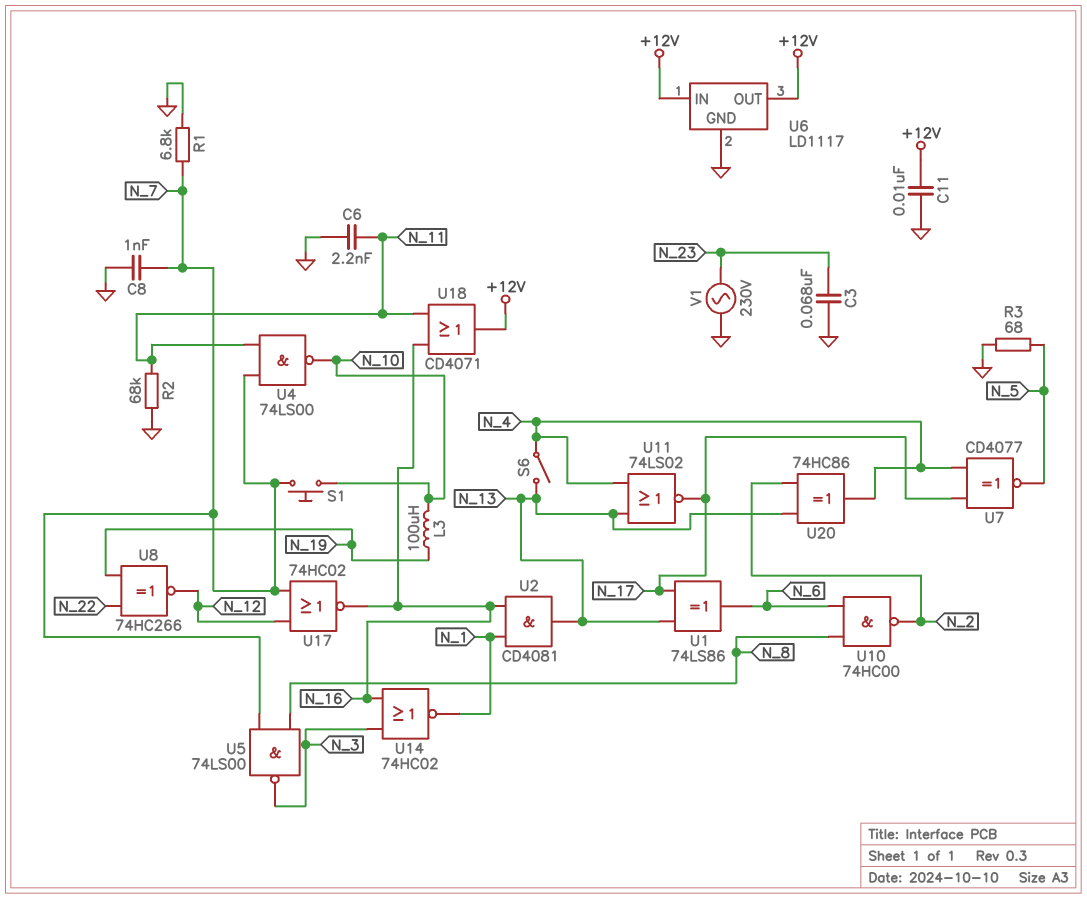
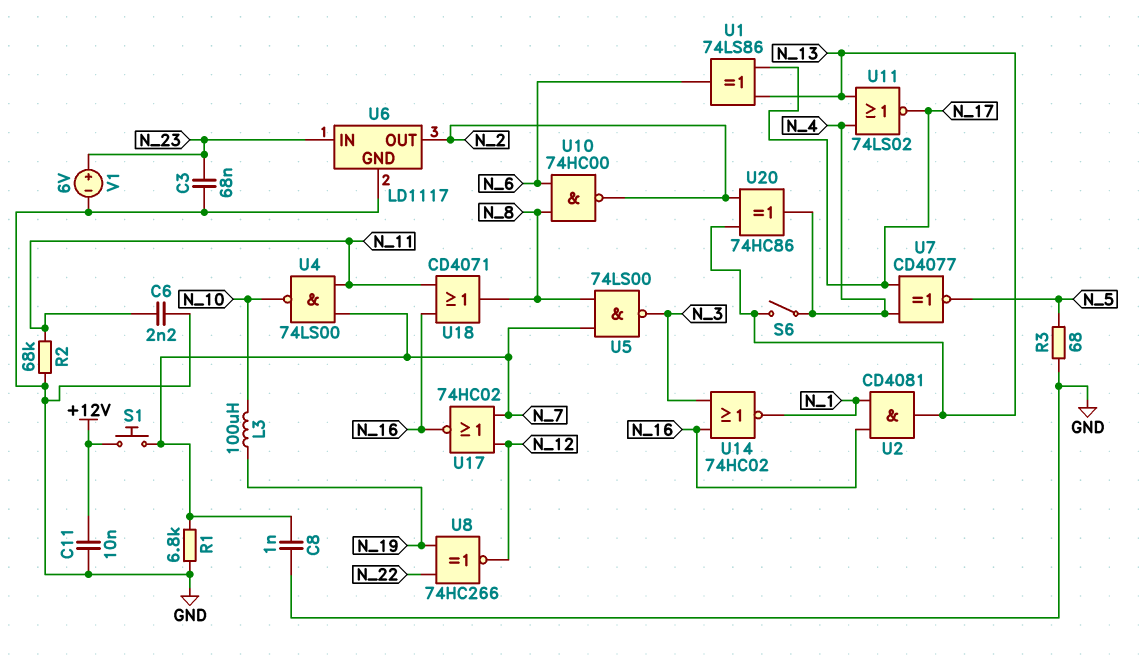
S1: button (N_7, N_10) -> button (+12V, N_7)
U6 pin IN: +12V -> N_23
U6 pin OUT: +12V -> N_2
U18: OR CD4071 (in N_11, in N_16, out +12V) -> OR CD4071 (in N_11, in N_16, out N_8)
V1: AC 230V (GND, N_23) -> 6V (plus N_23, minus GND)

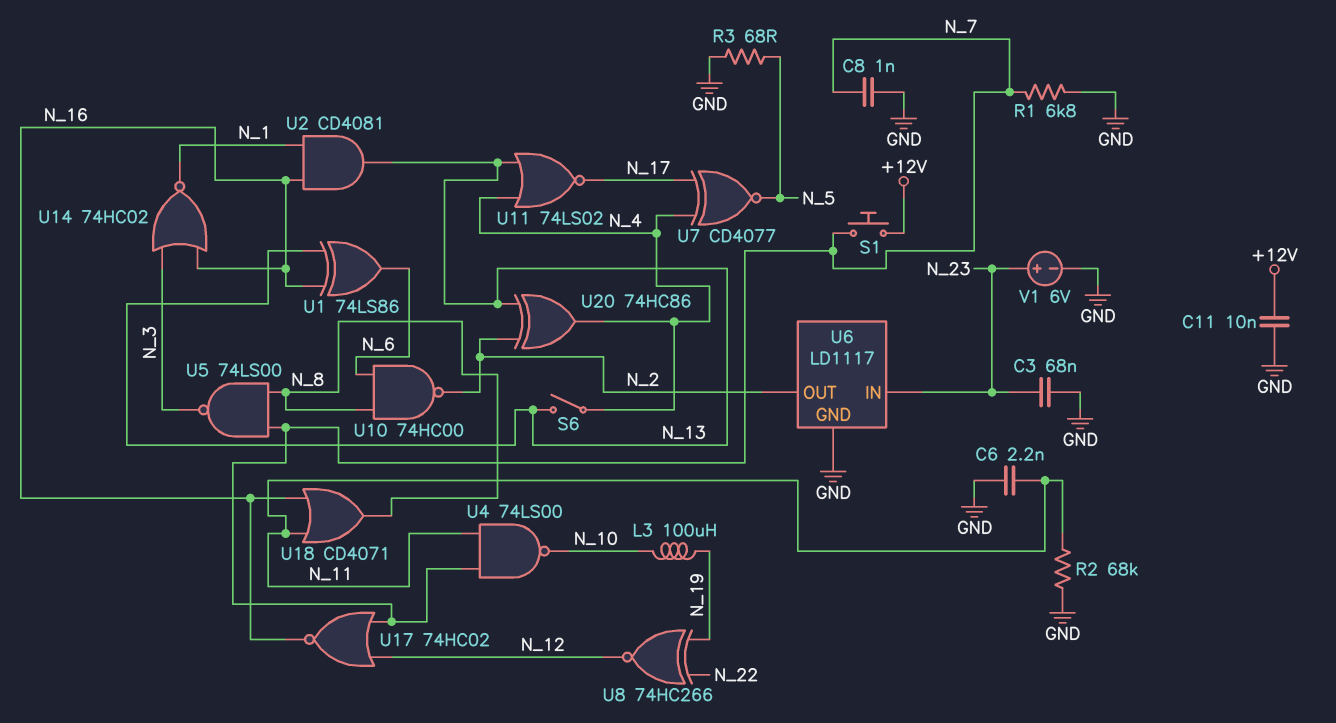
U1: XOR 74LS86 (in N_13, in N_17, out N_6) -> XOR 74LS86 (in N_13, in N_16, out N_6)

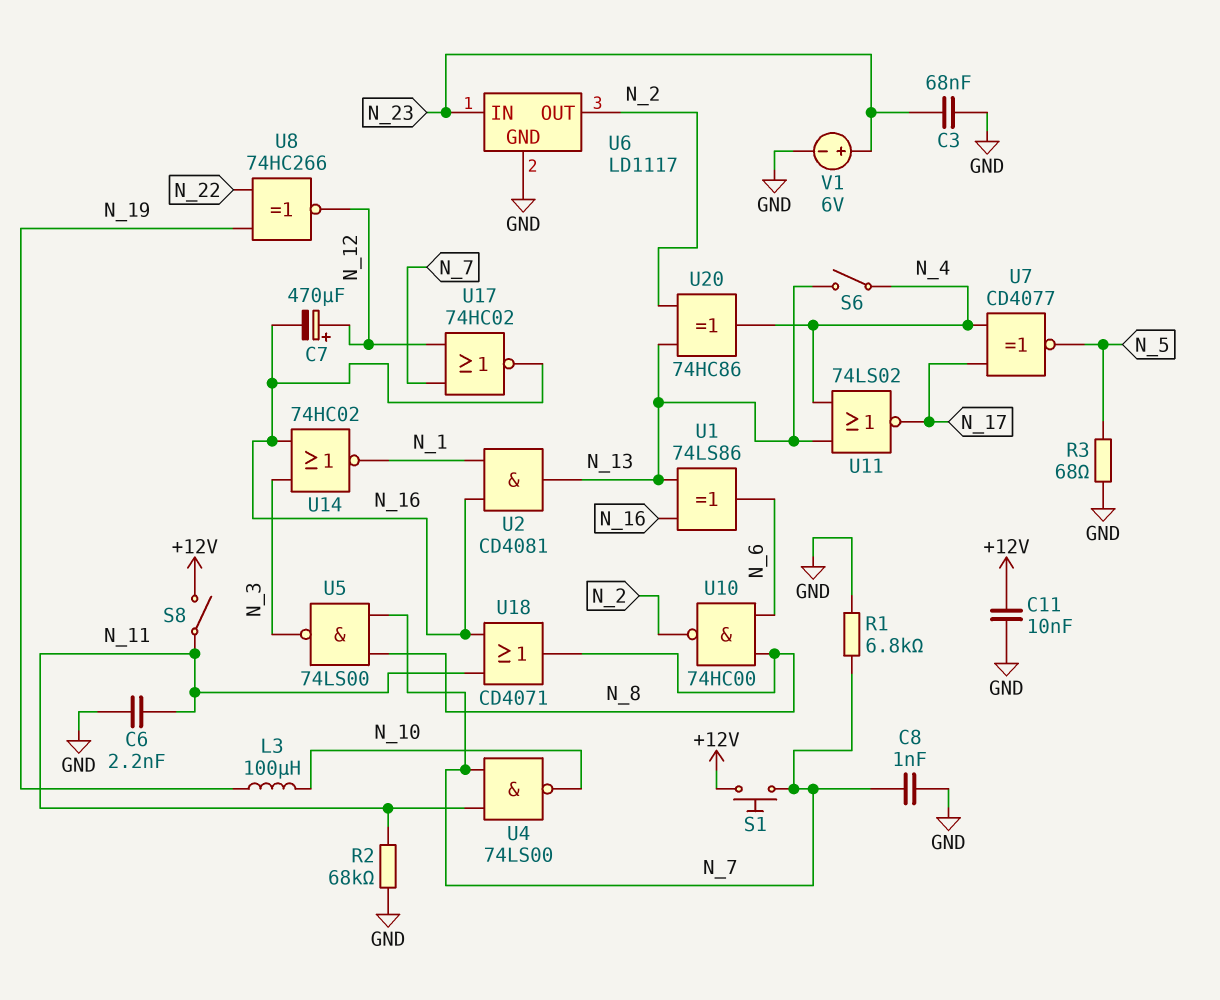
C7: none -> 470uF (plus N_12, minus N_16)
S8: none -> switch (+12V, N_11)

